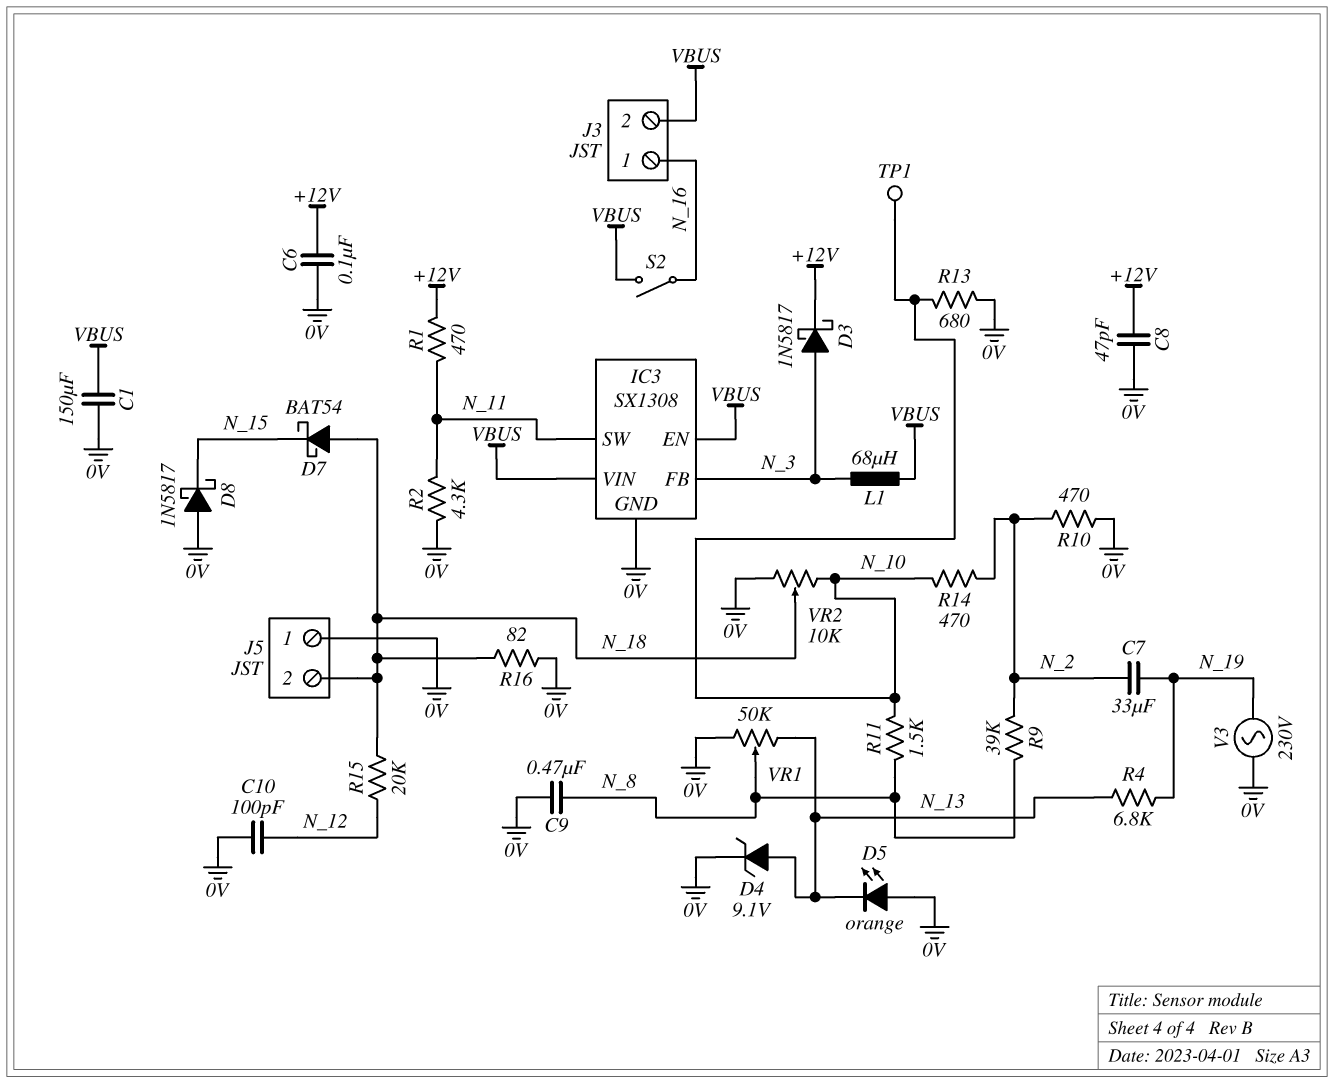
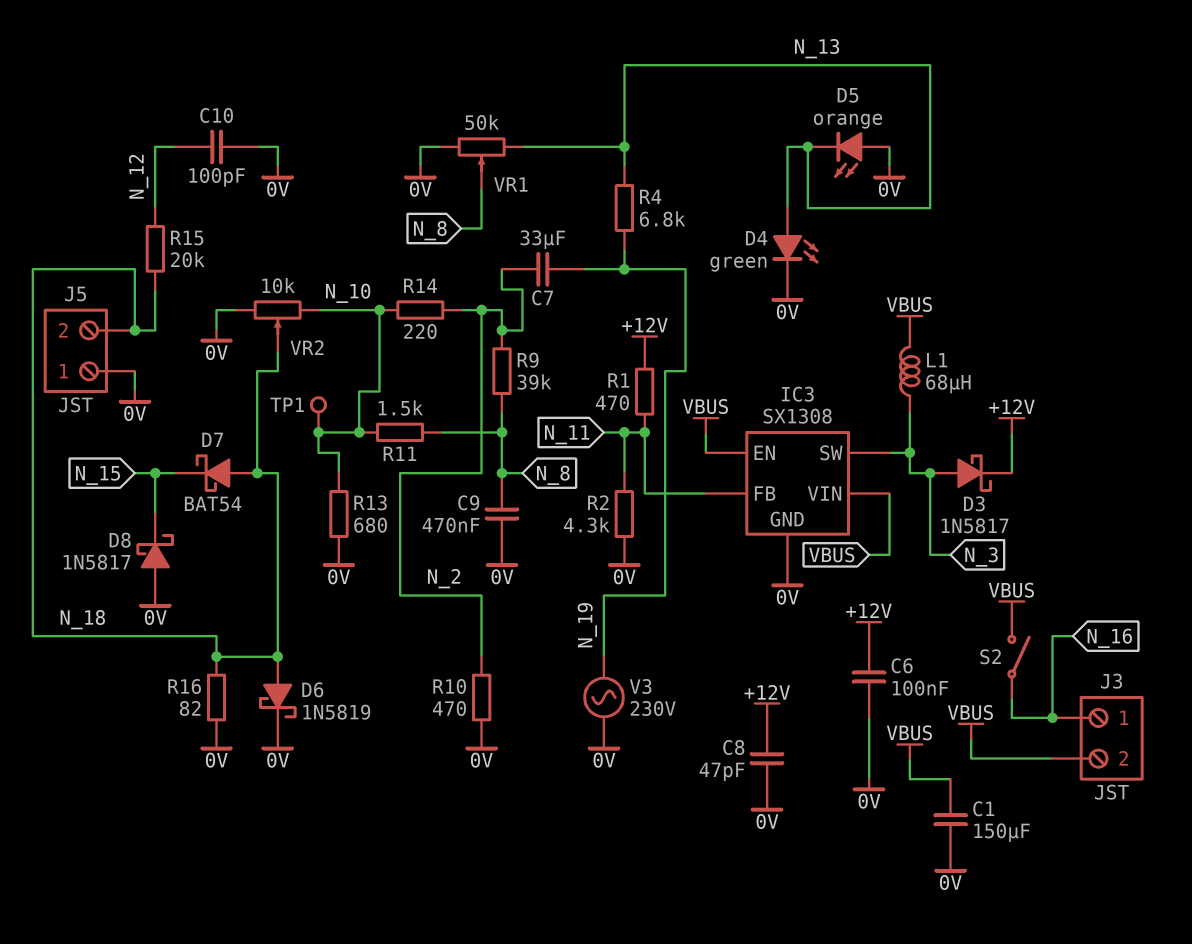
D4: zener 9.1V (A N_13, K 0V) -> LED green (A N_13, K 0V)
D6: none -> schottky 1N5819 (A N_18, K 0V)
IC3 pin FB: N_3 -> N_11
IC3 pin SW: N_11 -> N_3
R14: 470 (N_2, N_10) -> 220 (N_2, N_10)

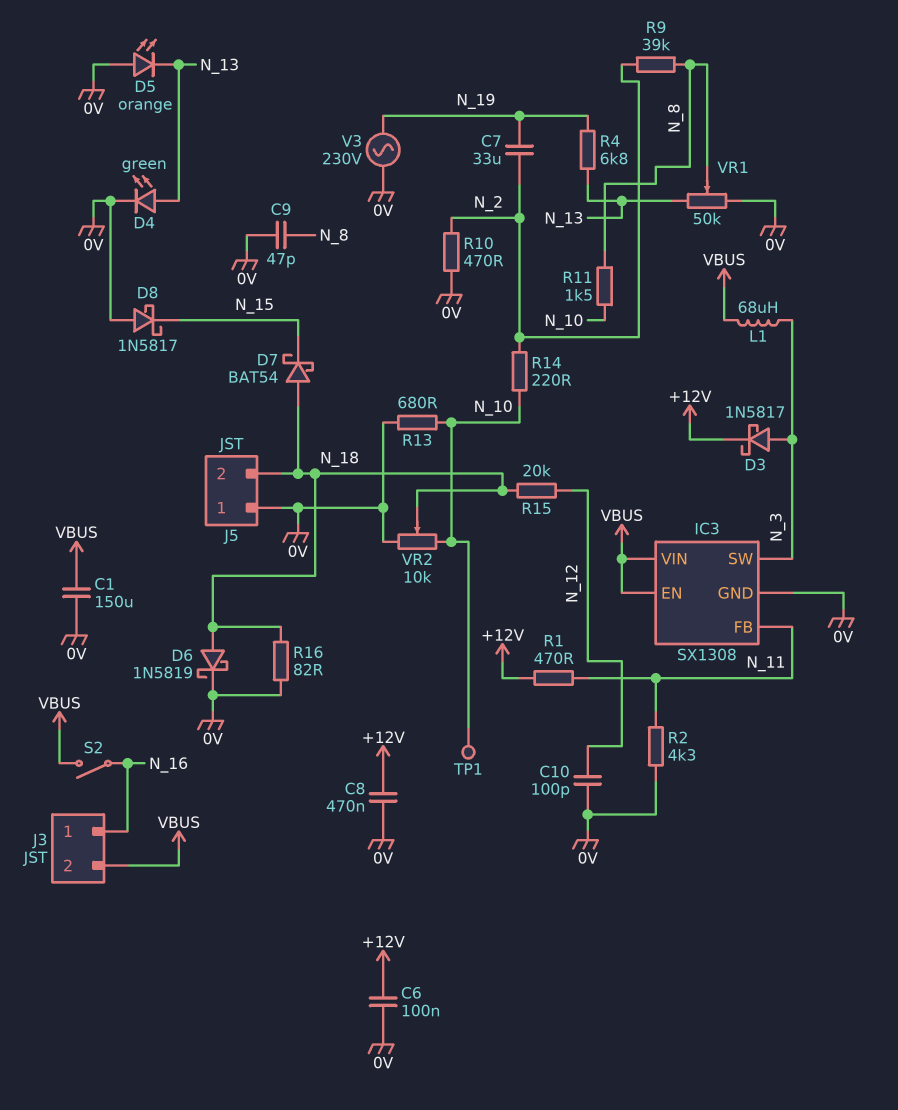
C8: 47pF (+12V, 0V) -> 470nF (+12V, 0V)
C9: 470nF (0V, N_8) -> 47pF (0V, N_8)

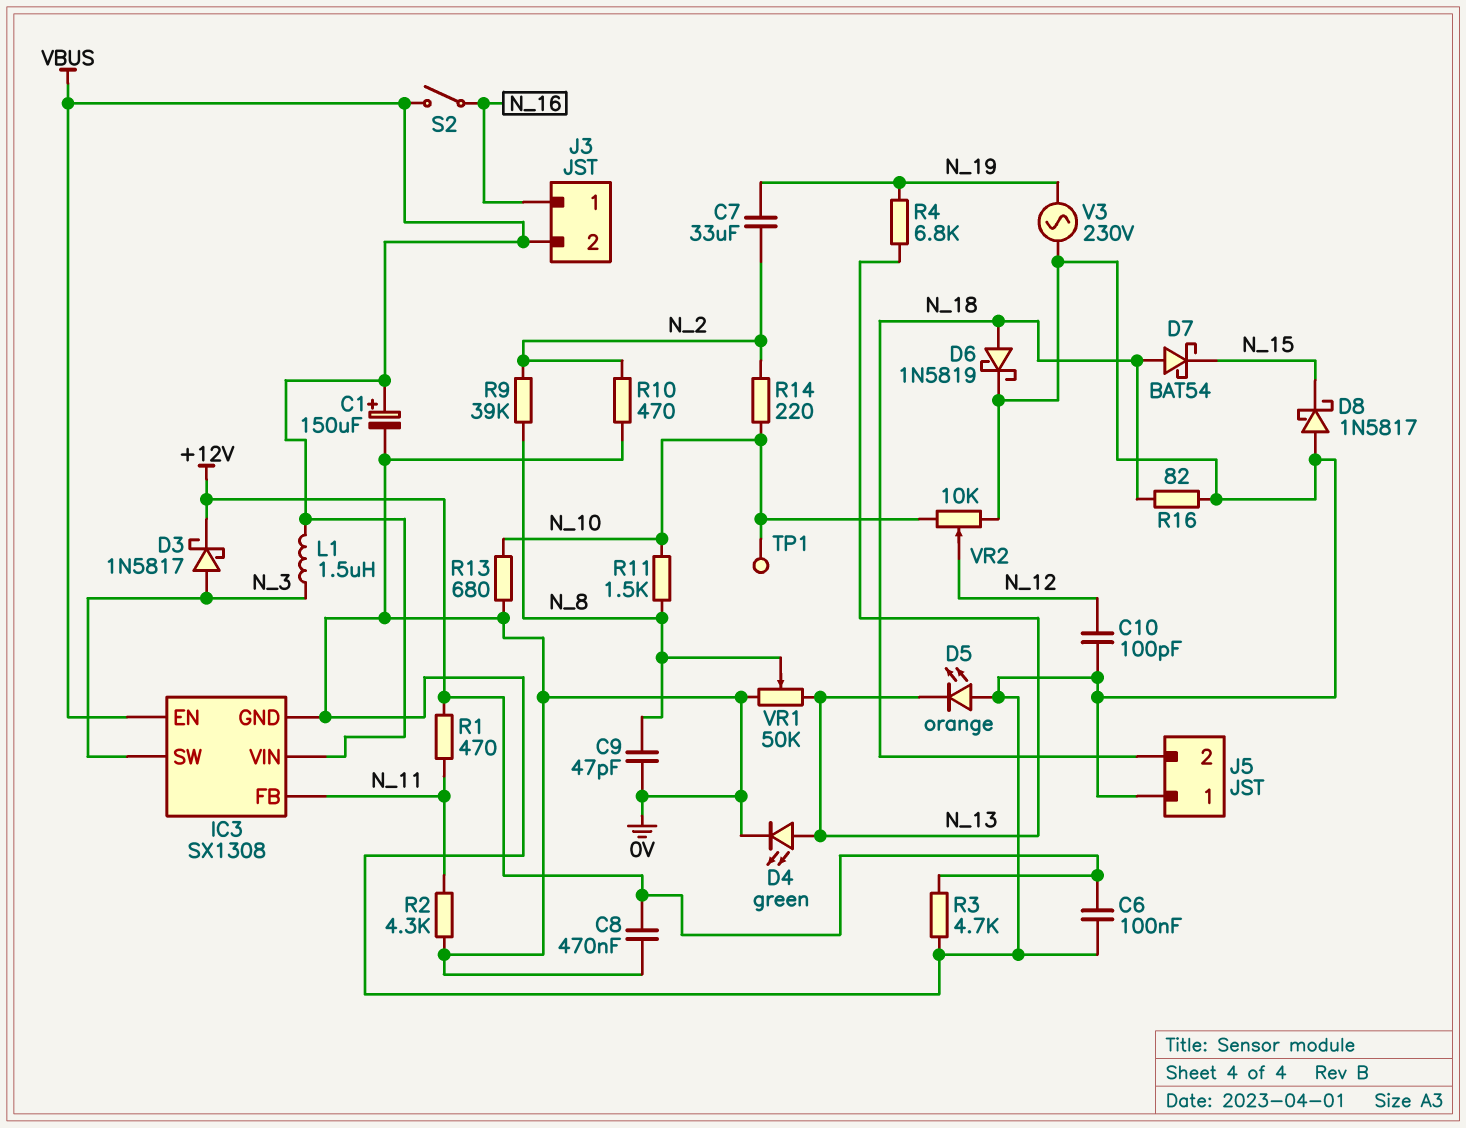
C1: 150uF (0V, VBUS) -> 150uF (plus VBUS, minus 0V)
L1: 68uH (N_3, VBUS) -> 1.5uH (N_3, VBUS)
R3: none -> 4.7k (+12V, 0V)
R15: 20k (N_12, N_18) -> none
VR2: 10k (0V, N_10, wiper N_18) -> 10k (0V, N_10, wiper N_12)

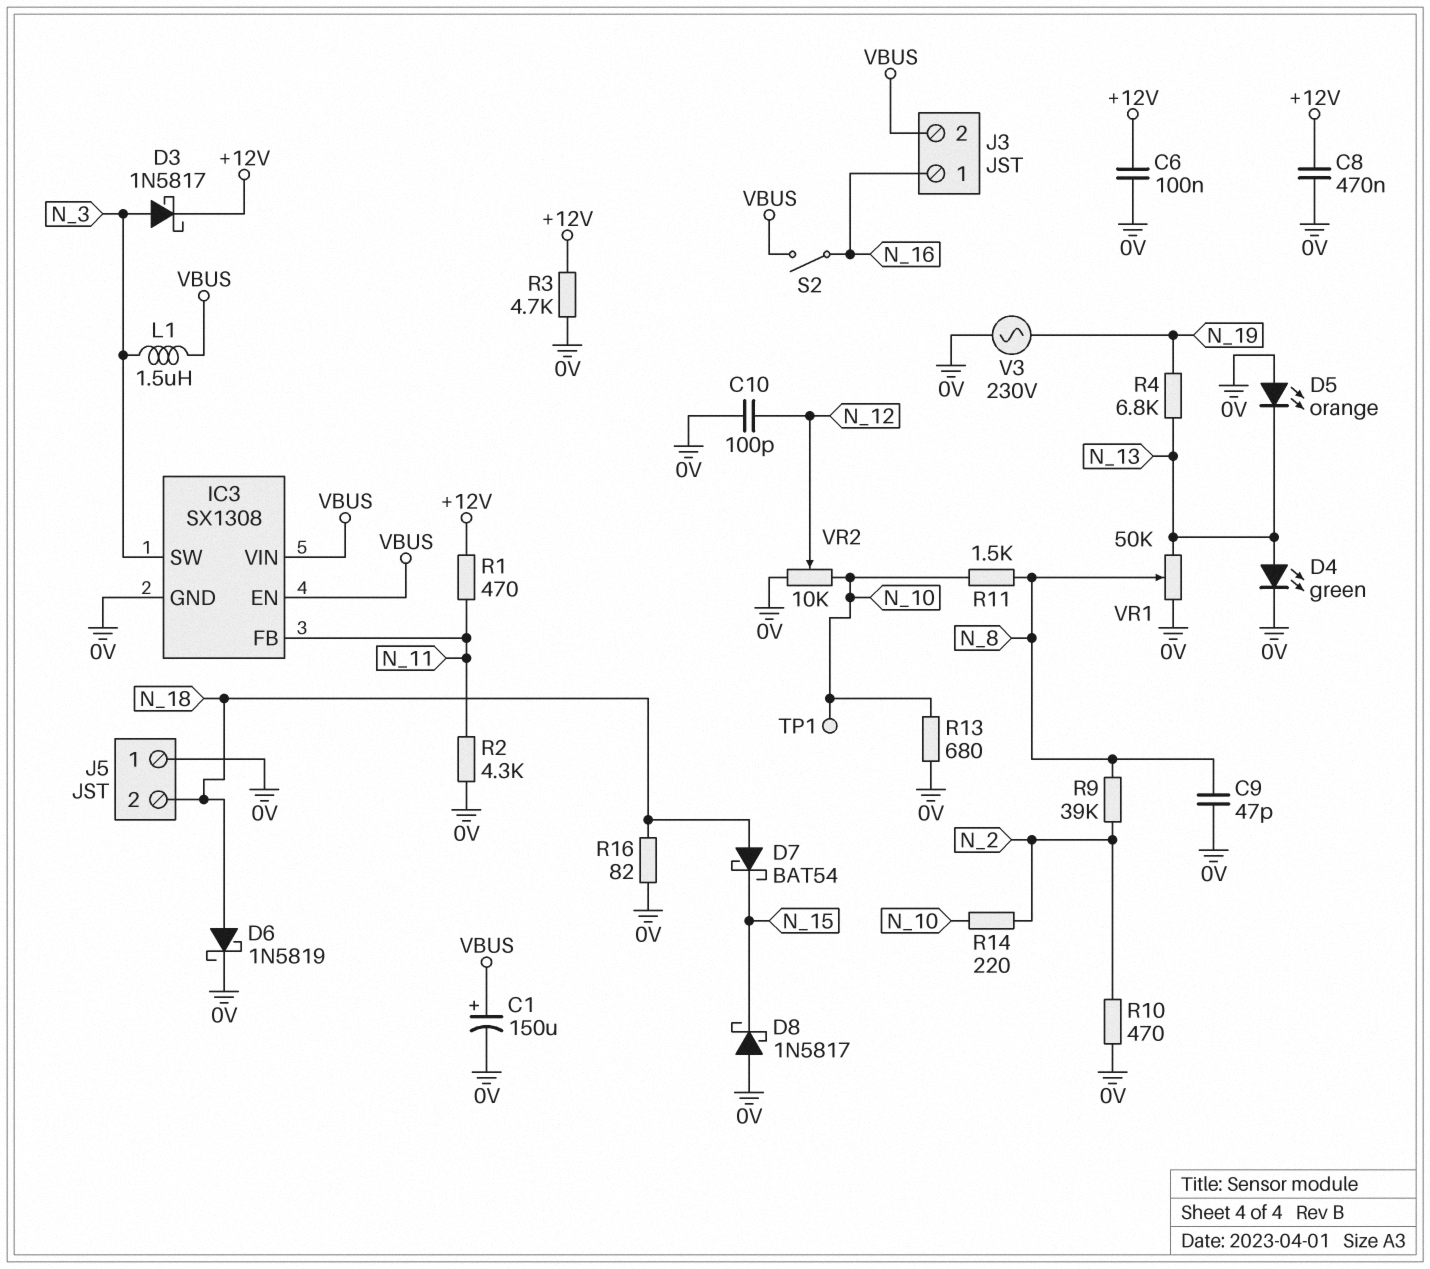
C7: 33uF (N_2, N_19) -> none

